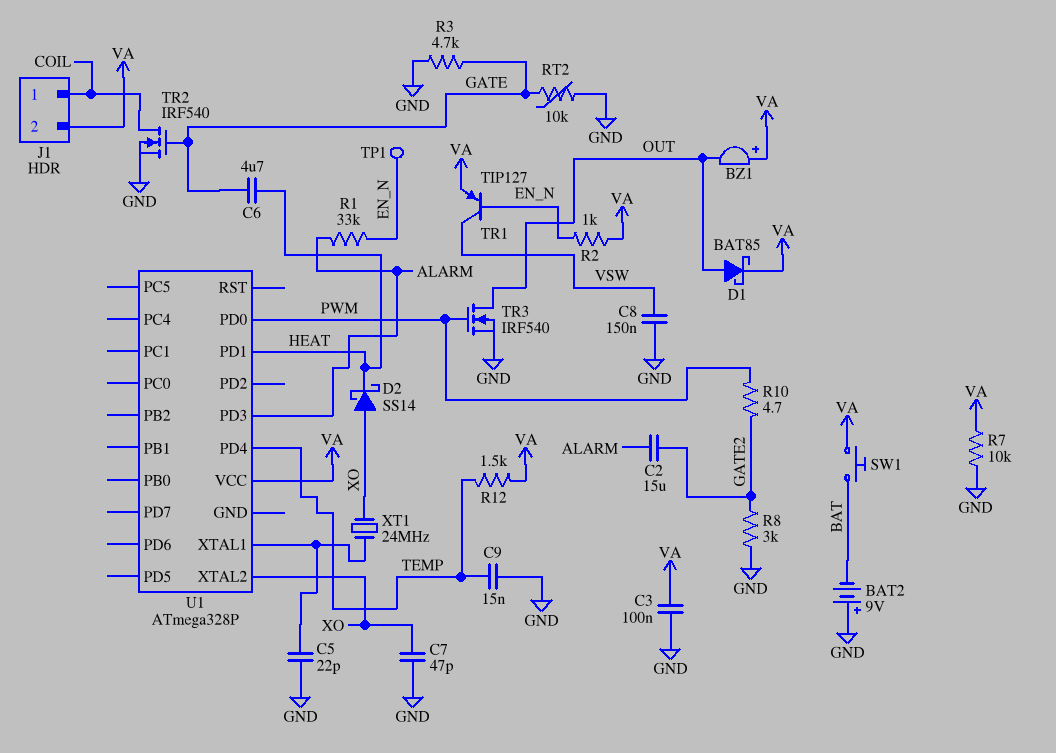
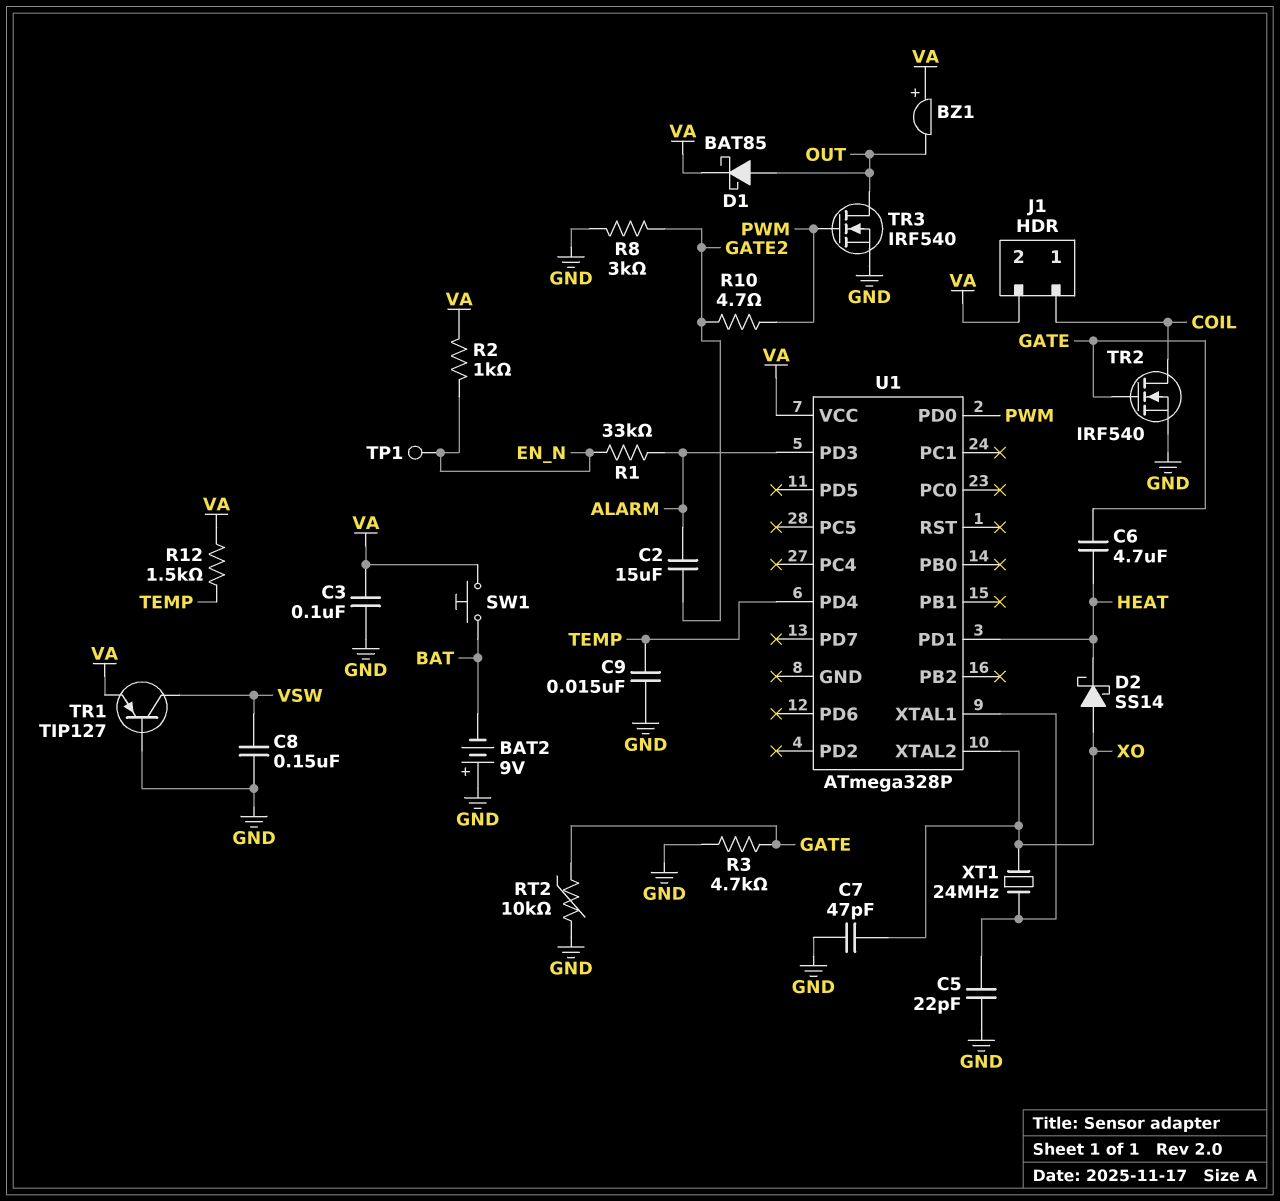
R7: 10k (GND, VA) -> none
TR1: PNP TIP127 (B EN_N, C VSW, E VA) -> PNP TIP127 (B GND, C VSW, E VA)

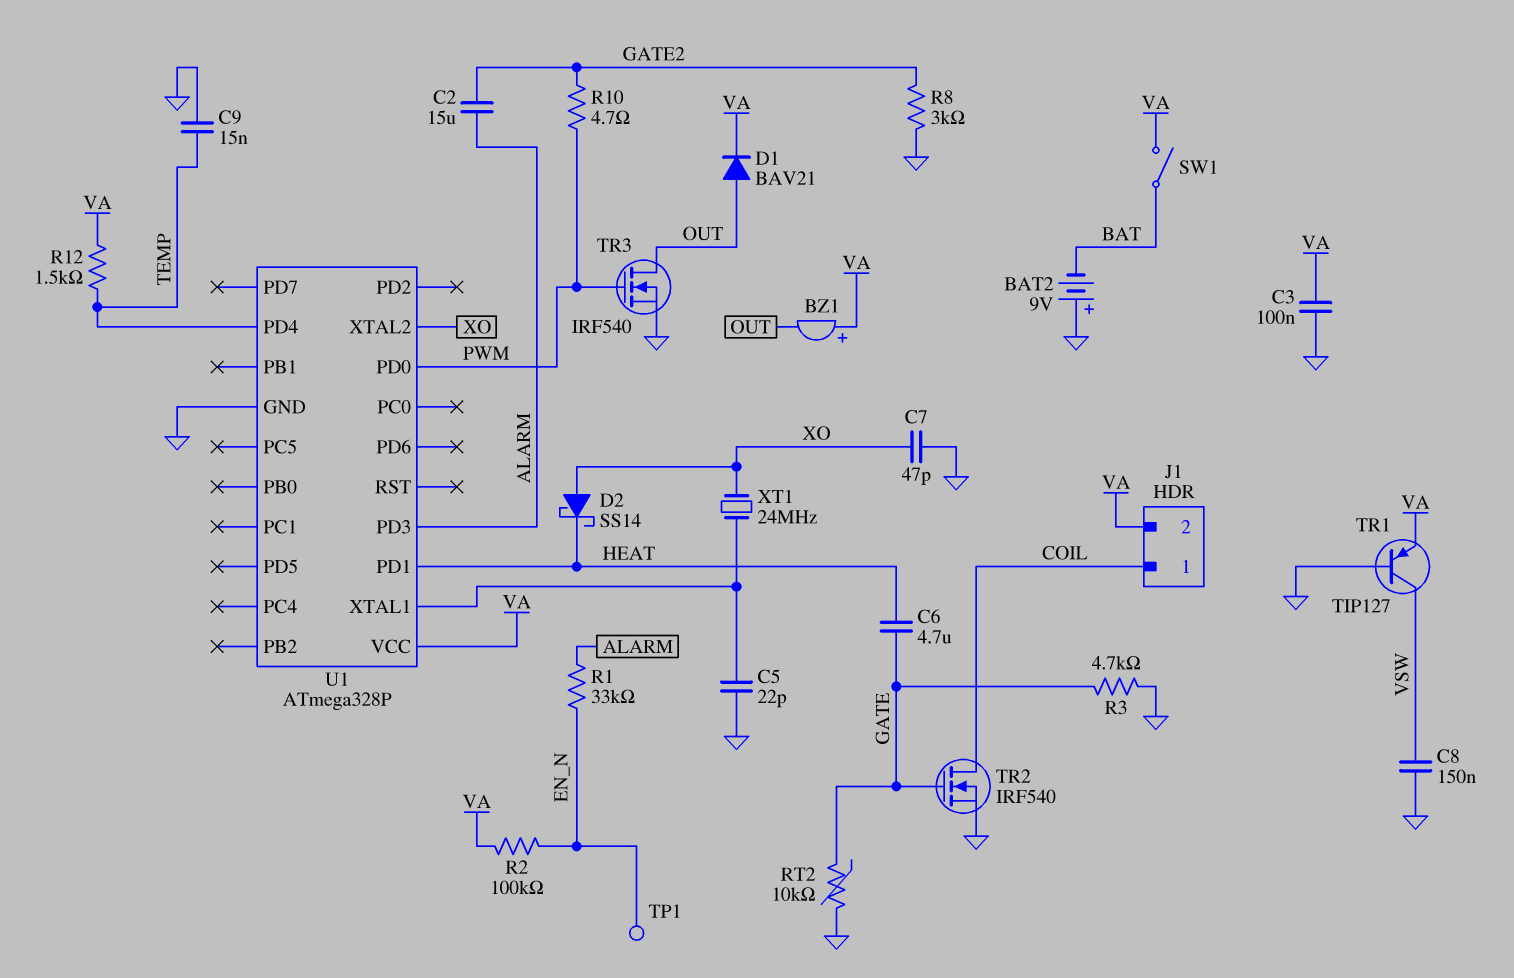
D1: schottky BAT85 (A OUT, K VA) -> diode BAV21 (A OUT, K VA)
R2: 1k (EN_N, VA) -> 100k (EN_N, VA)
SW1: button (BAT, VA) -> switch (BAT, VA)
U1 pin GND: none -> GND

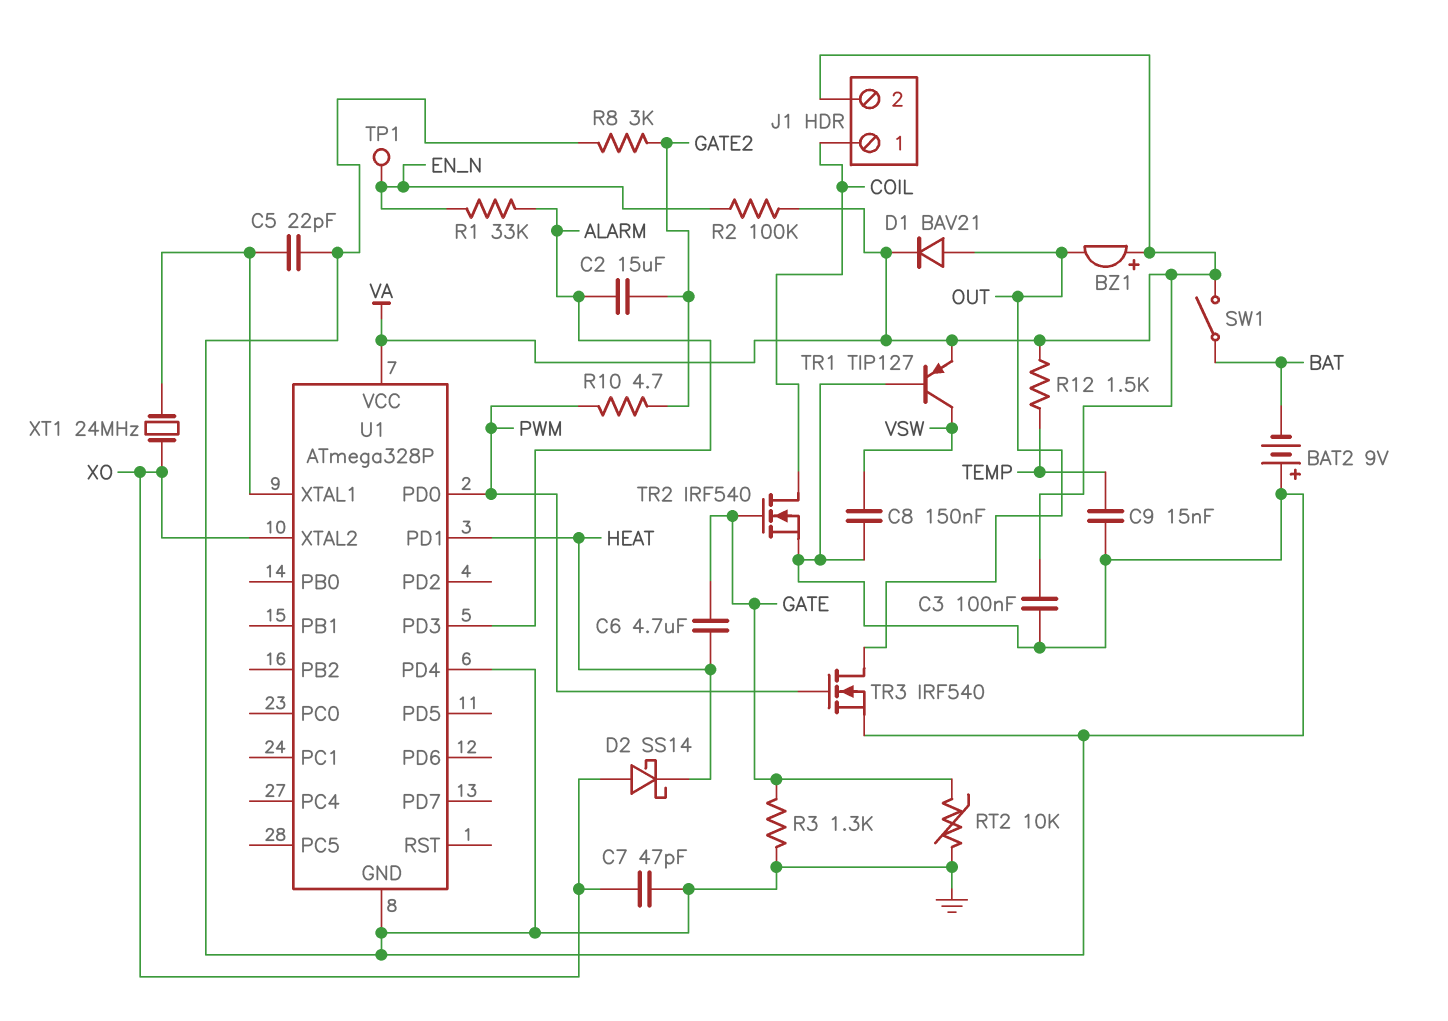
R3: 4.7k (GATE, GND) -> 1.3k (GATE, GND)
U1 pin PD4: TEMP -> GND

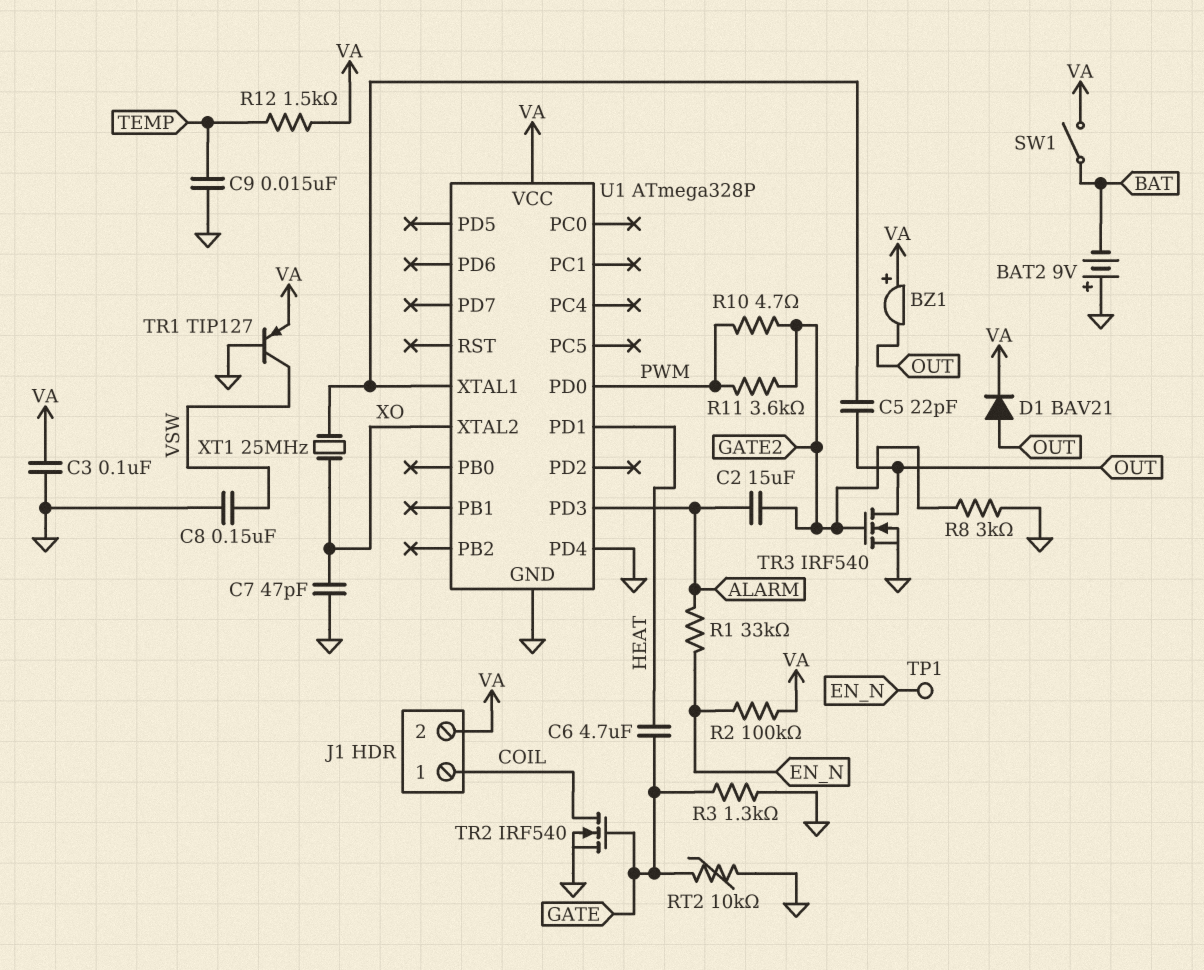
C5: 22pF (GND, U1/XTAL1) -> 22pF (OUT, U1/XTAL1)
D2: schottky SS14 (A XO, K HEAT) -> none
R11: none -> 3.6k (GATE2, PWM)
TR3: NMOS IRF540 (G PWM, D OUT, S GND) -> NMOS IRF540 (G GATE2, D OUT, S GND)
XT1: 24MHz (U1/XTAL1, XO) -> 25MHz (U1/XTAL1, XO)

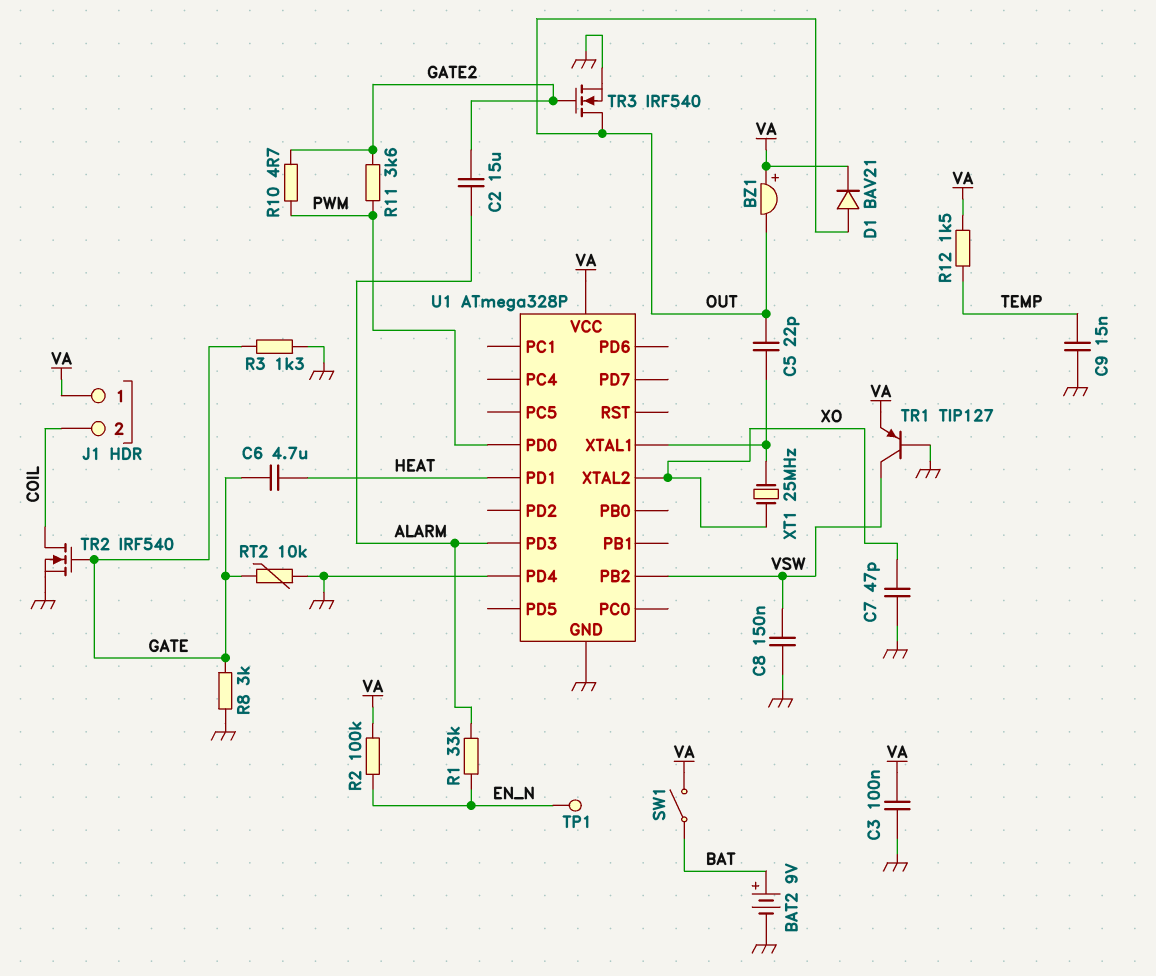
BAT2: 9V (plus GND, minus BAT) -> 9V (plus BAT, minus GND)
J1 pin 1: COIL -> VA
J1 pin 2: VA -> COIL
R8: 3k (GATE2, GND) -> 3k (GATE, GND)
U1 pin PB2: none -> VSW

